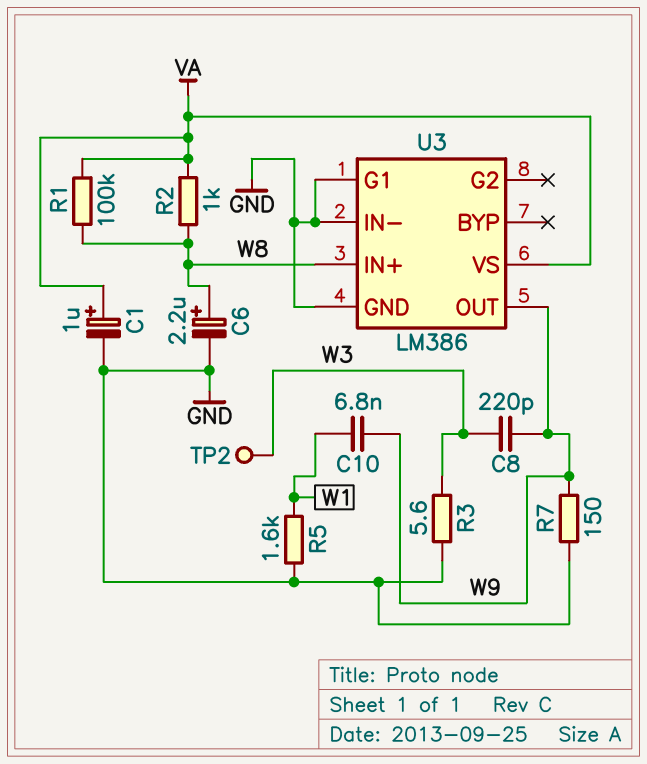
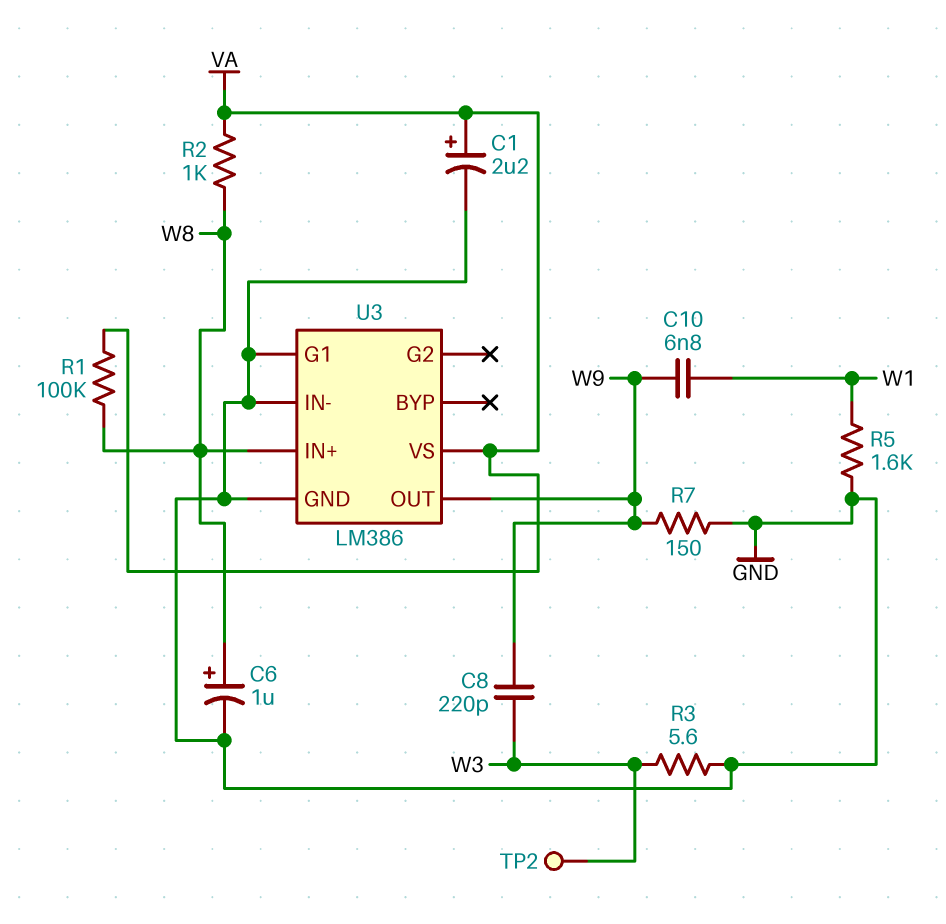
C1: 1uF (plus VA, minus GND) -> 2.2uF (plus VA, minus GND)
C6: 2.2uF (plus W8, minus GND) -> 1uF (plus W8, minus GND)

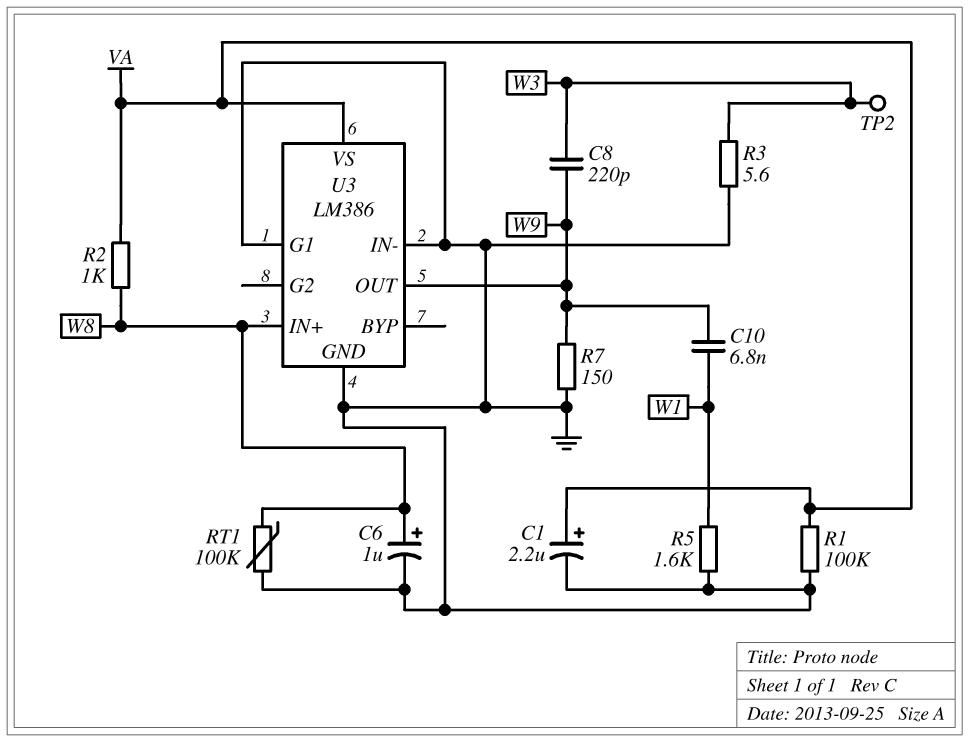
R1: 100k (VA, W8) -> 100k (GND, VA)
RT1: none -> 100k (GND, W8)

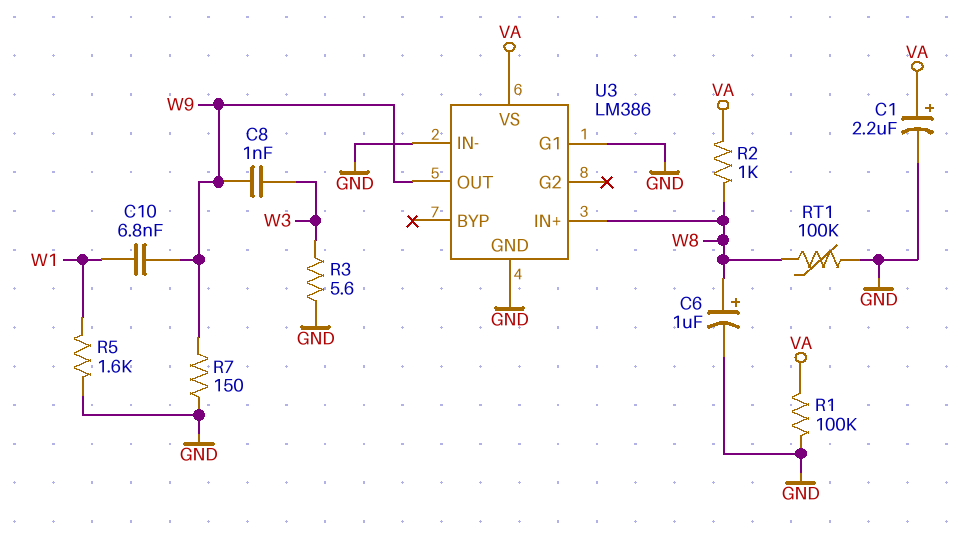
C8: 220pF (W3, W9) -> 1nF (W3, W9)
TP2: test point (W3) -> none

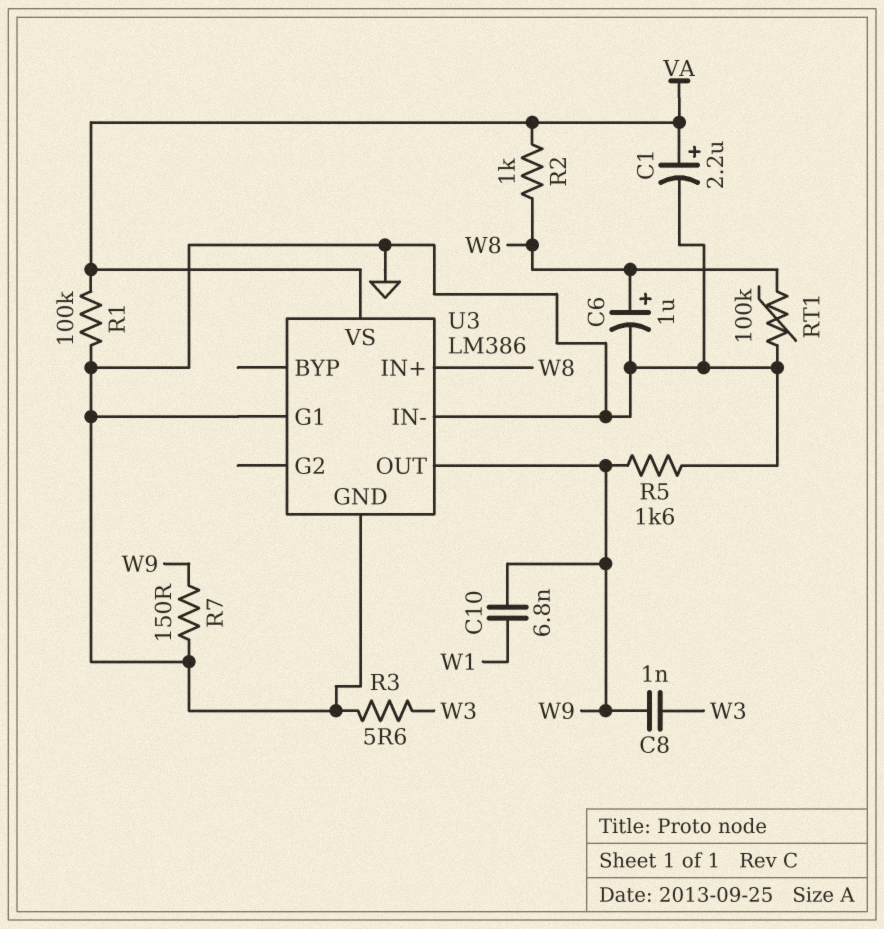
R5: 1.6k (GND, W1) -> 1.6k (GND, W9)

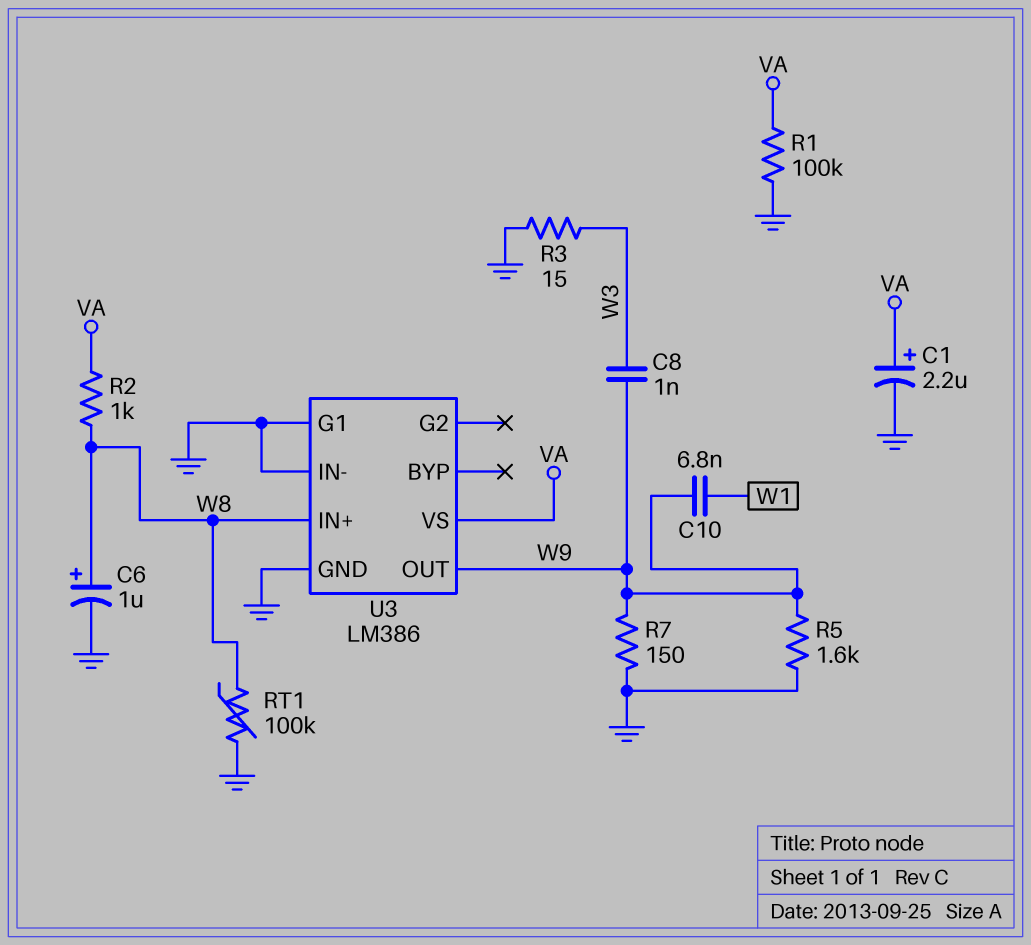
R3: 5.6 (GND, W3) -> 15 (GND, W3)

